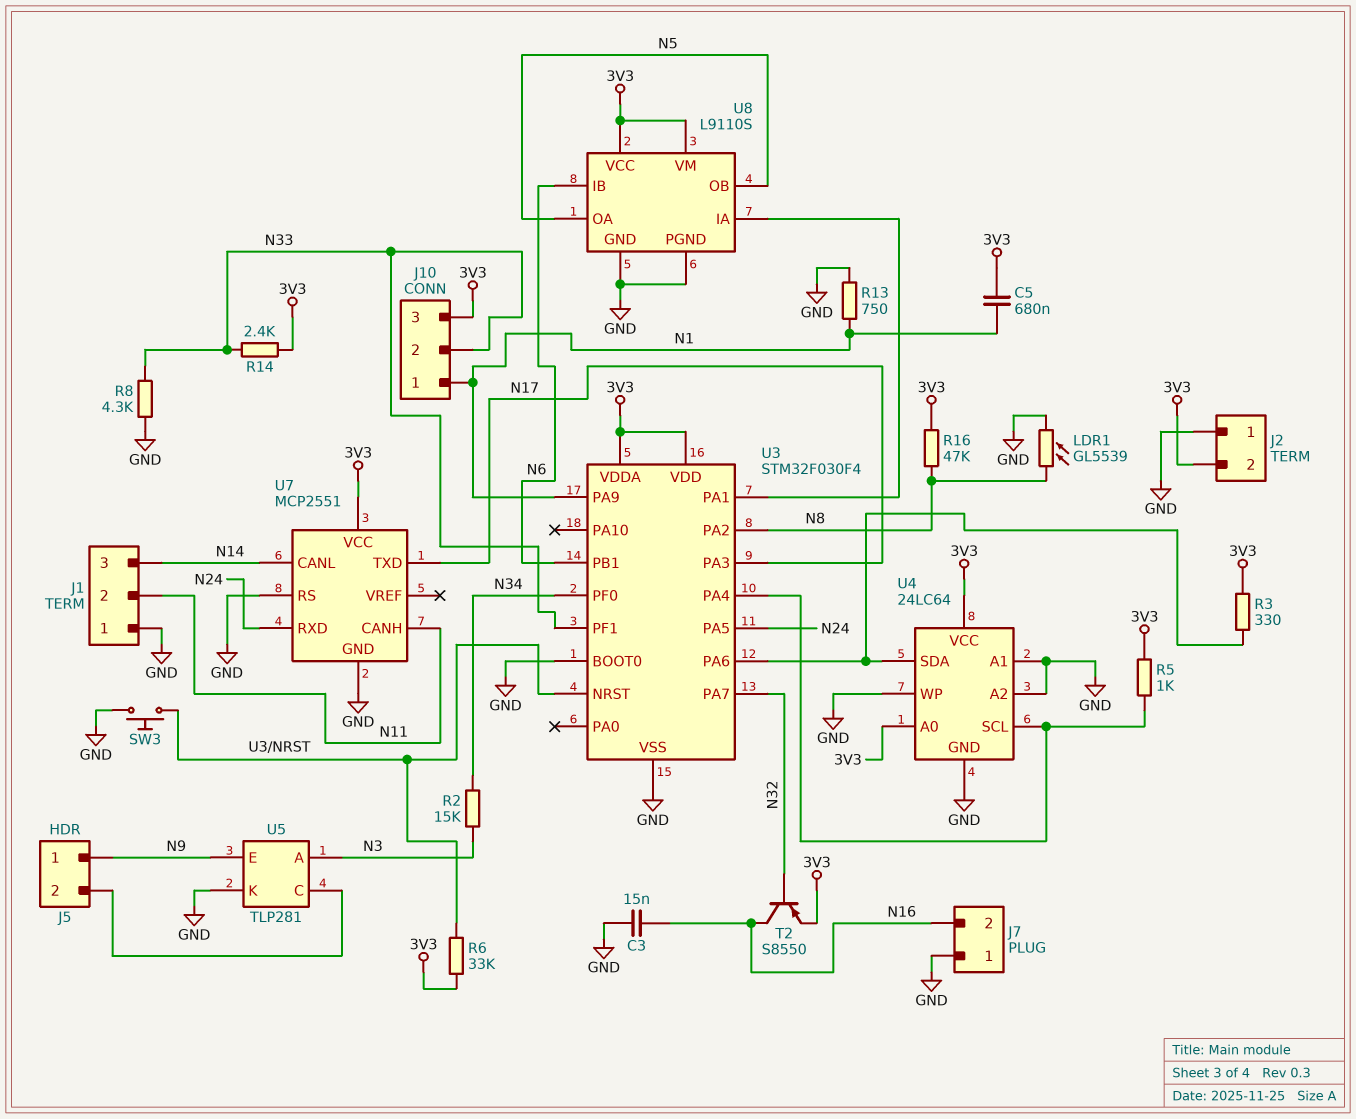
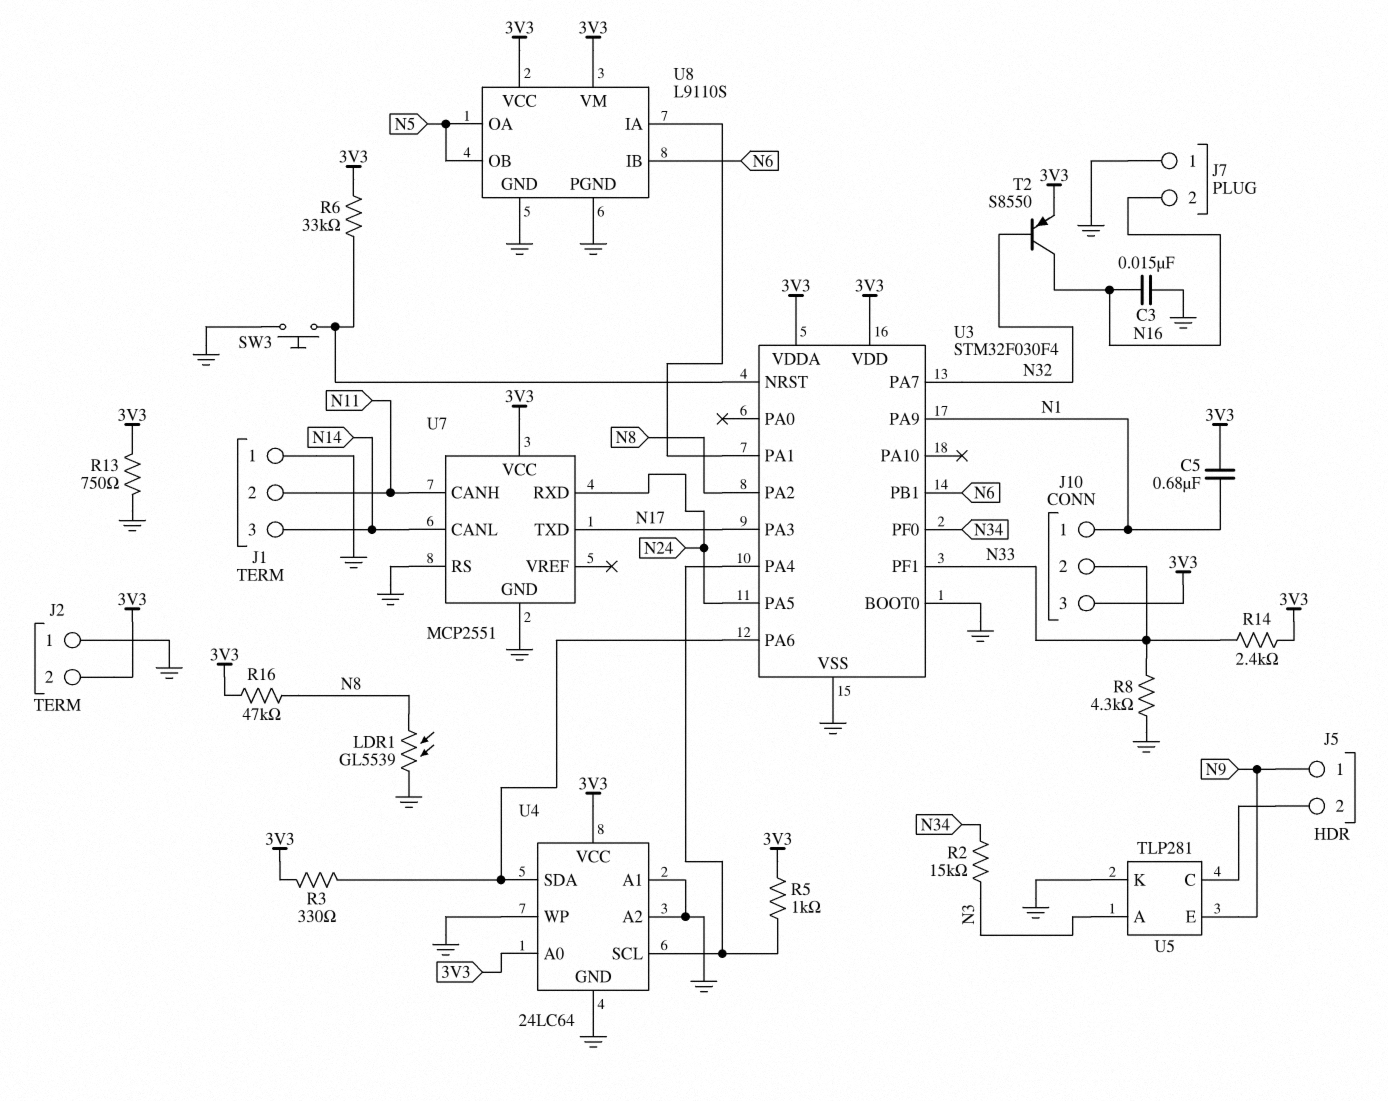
R13: 750 (GND, N1) -> 750 (3V3, GND)

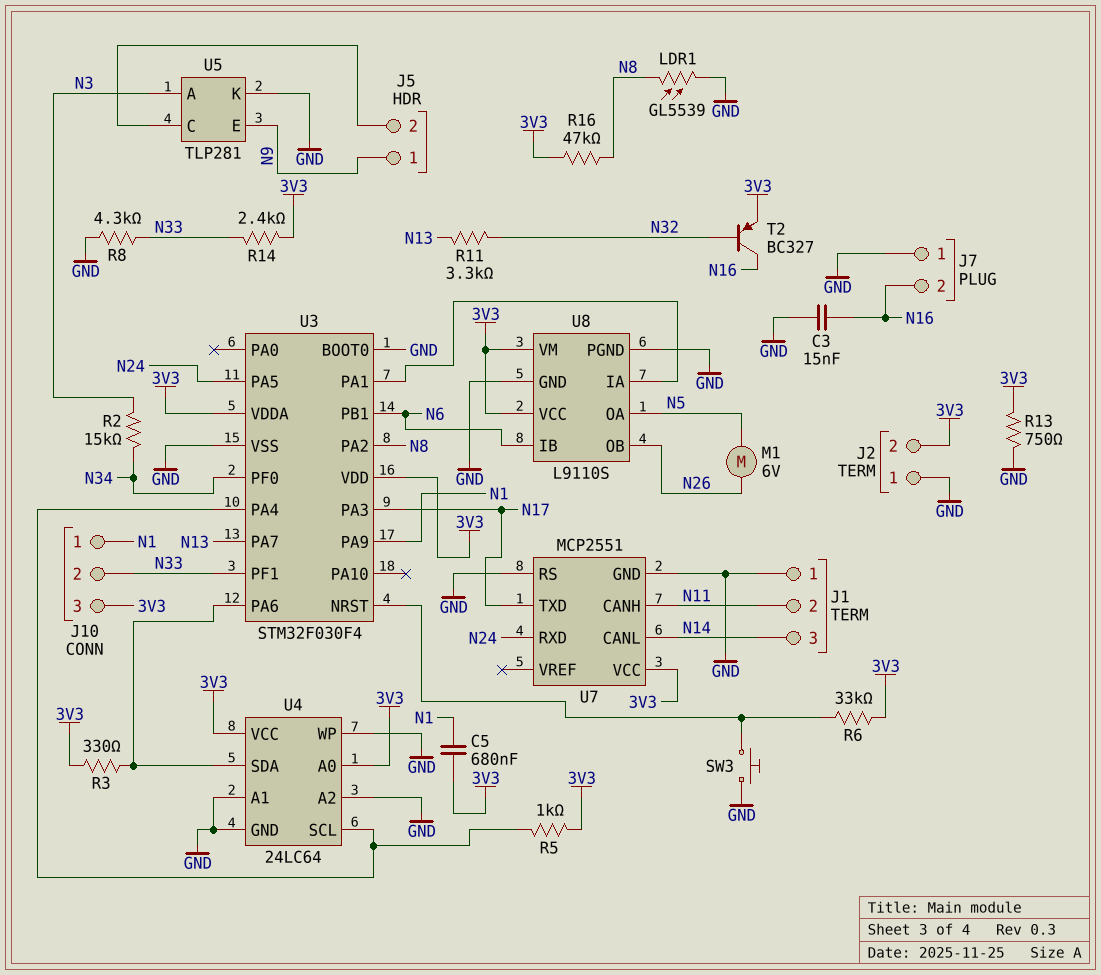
M1: none -> motor 6V (N5, N26)
R11: none -> 3.3k (N13, N32)
T2: PNP S8550 (B N32, C N16, E 3V3) -> PNP BC327 (B N32, C N16, E 3V3)
U3 pin PA7: N32 -> N13
U8 pin OB: N5 -> N26

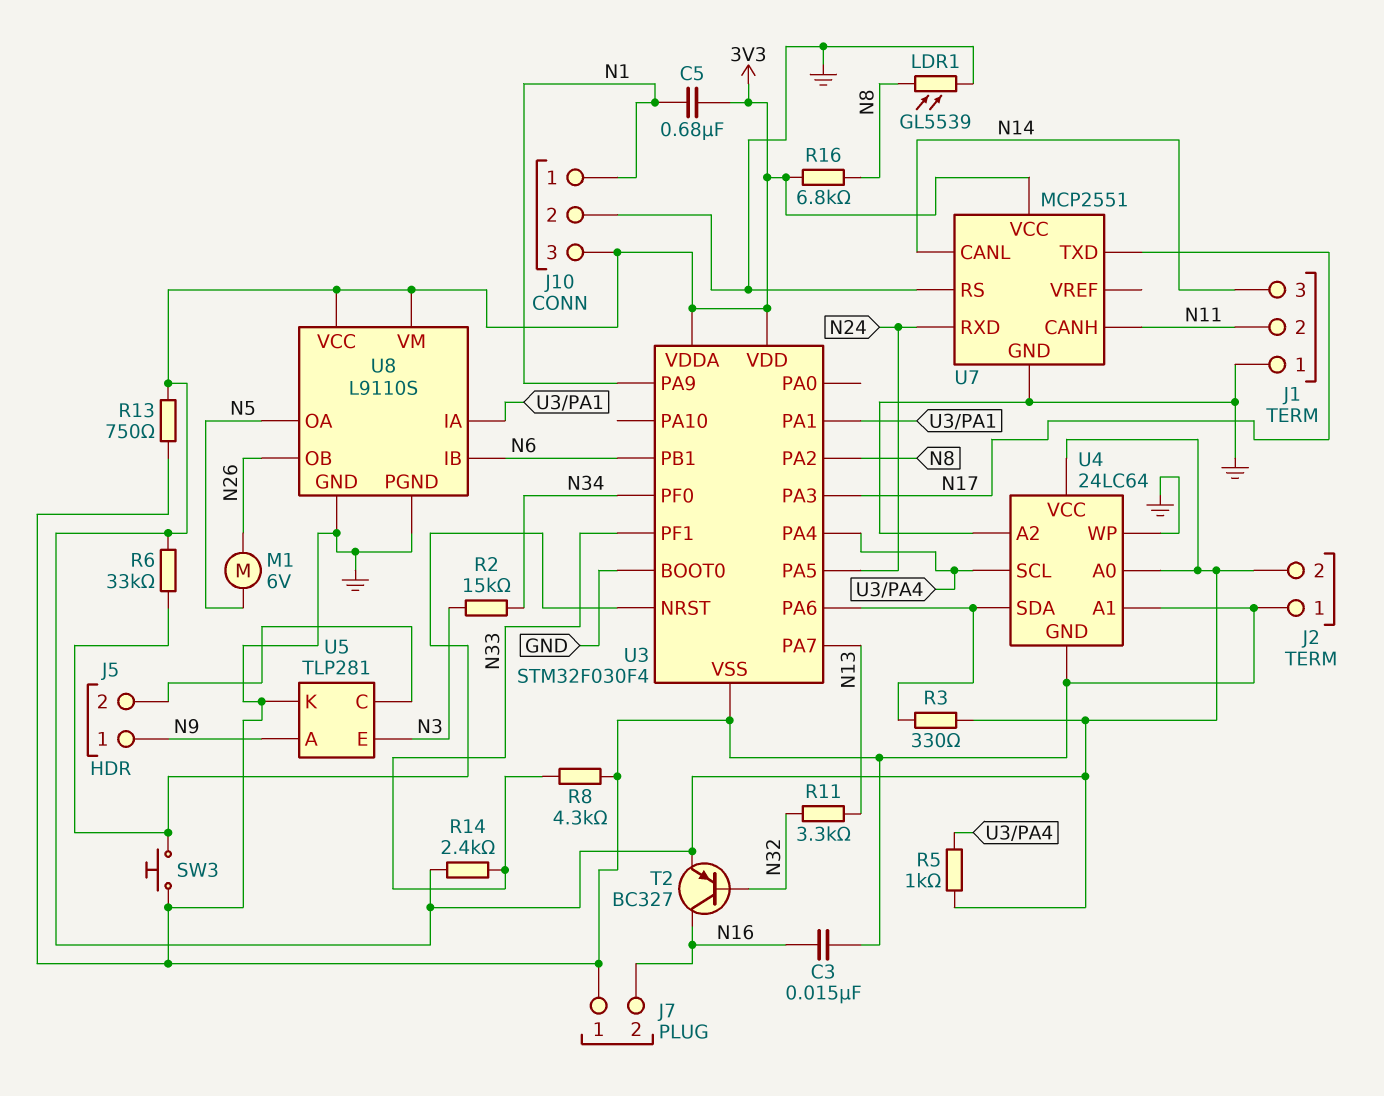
J10 pin 2: N33 -> GND
R16: 47k (3V3, N8) -> 6.8k (3V3, N8)
U5 pin A: N3 -> N9
U5 pin E: N9 -> N3

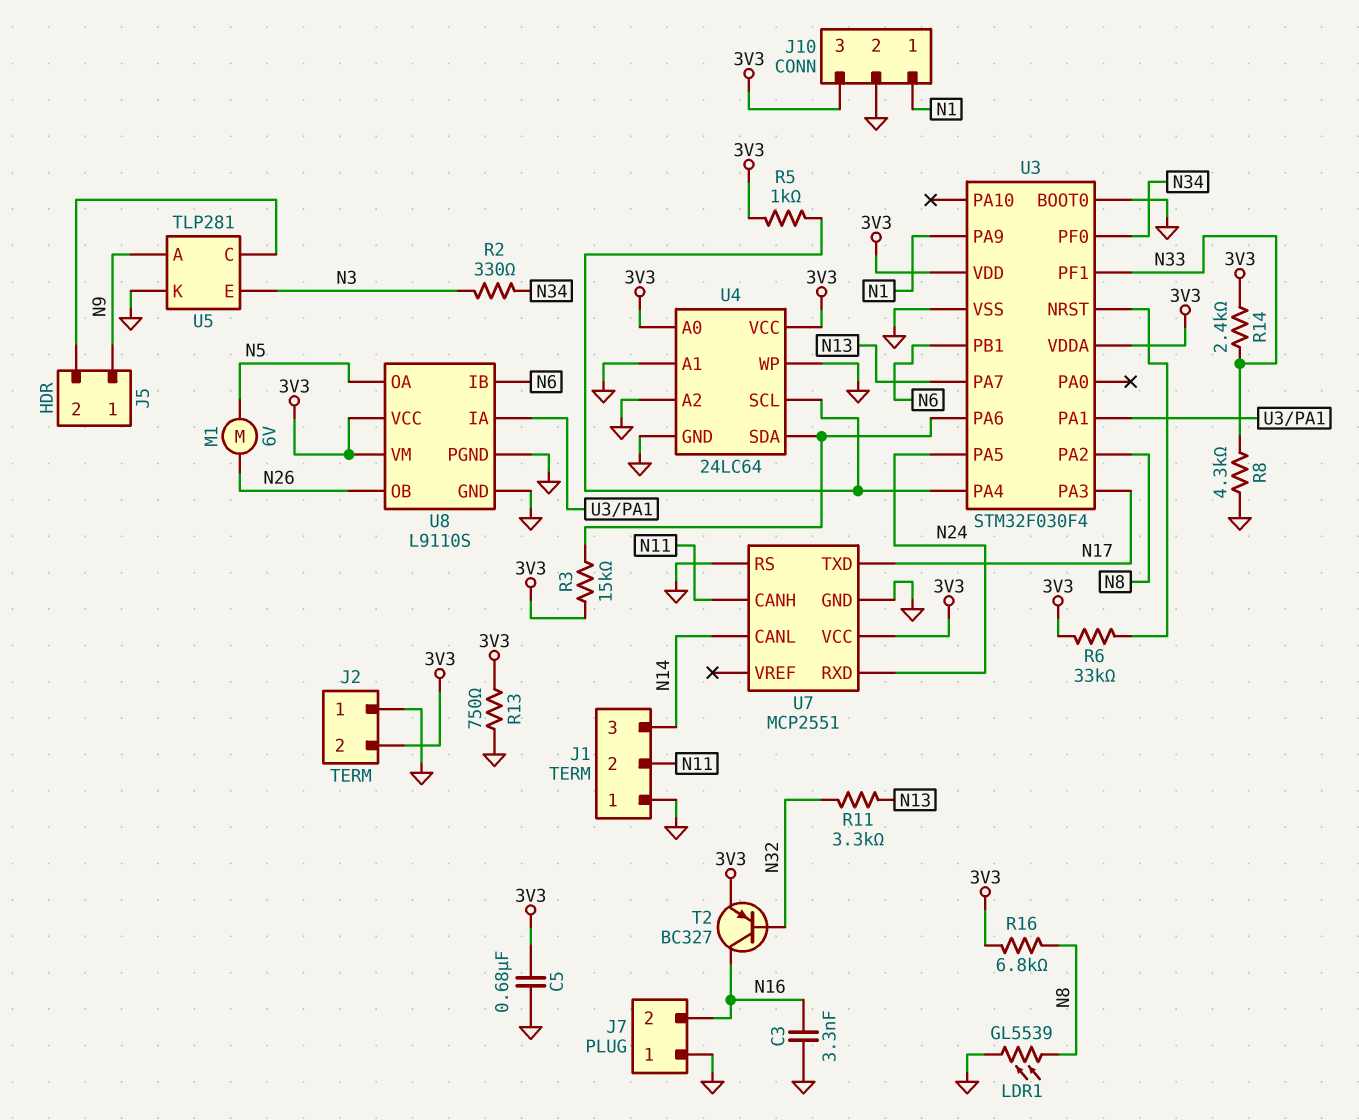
C3: 15nF (GND, N16) -> 3.3nF (GND, N16)
C5: 680nF (3V3, N1) -> 680nF (3V3, GND)
R2: 15k (N3, N34) -> 330 (N3, N34)
R3: 330 (3V3, U3/PA6) -> 15k (3V3, U3/PA6)
SW3: button (GND, U3/NRST) -> none

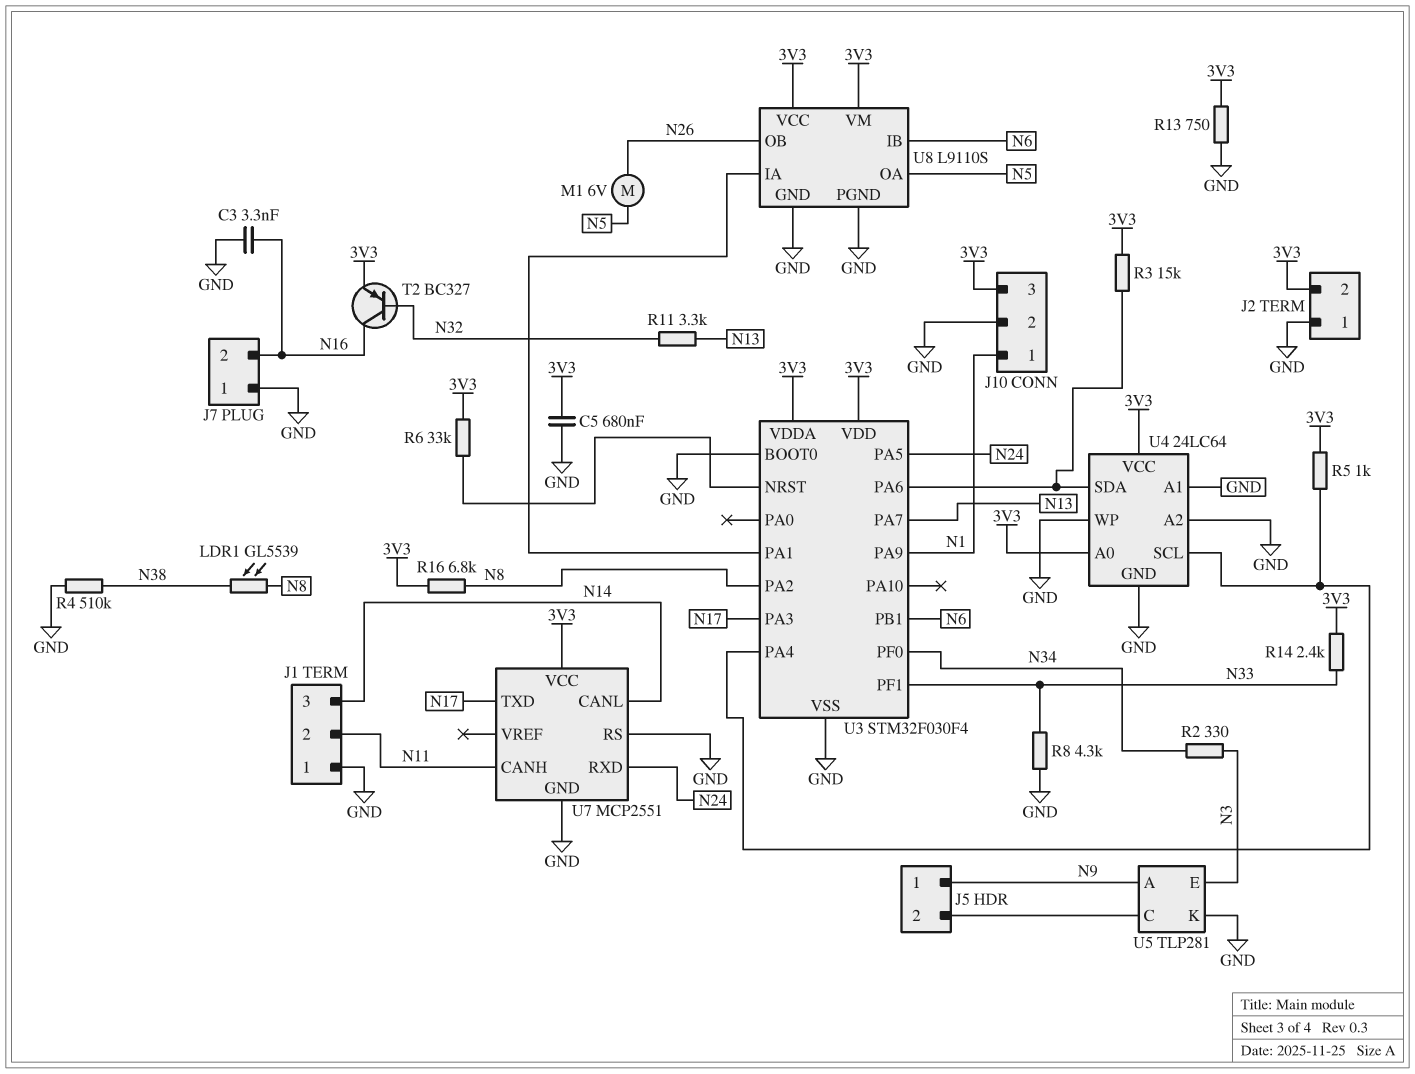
LDR1: GL5539 (GND, N8) -> GL5539 (N8, N38)
R4: none -> 510k (GND, N38)

